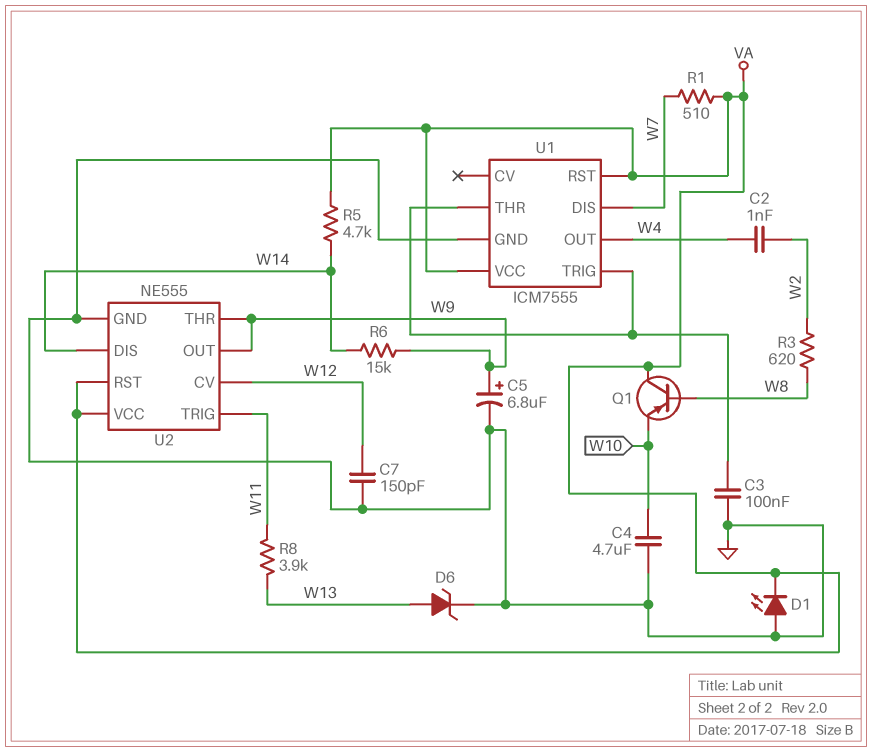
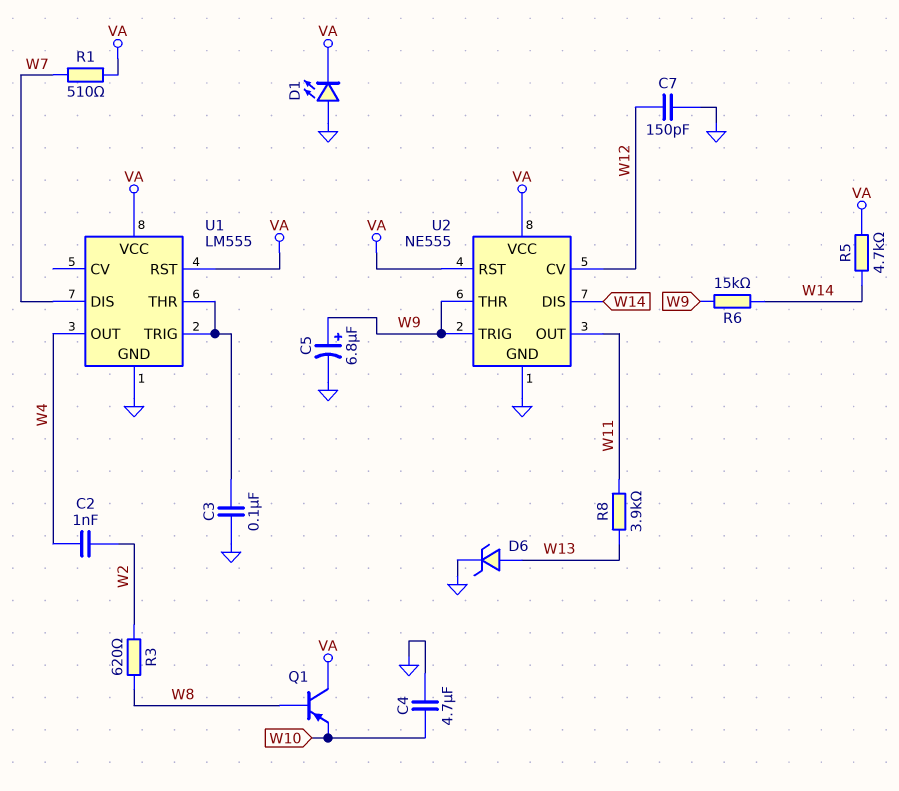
U1: ICM7555 -> LM555
U2 pin OUT: W9 -> W11
U2 pin TRIG: W11 -> W9

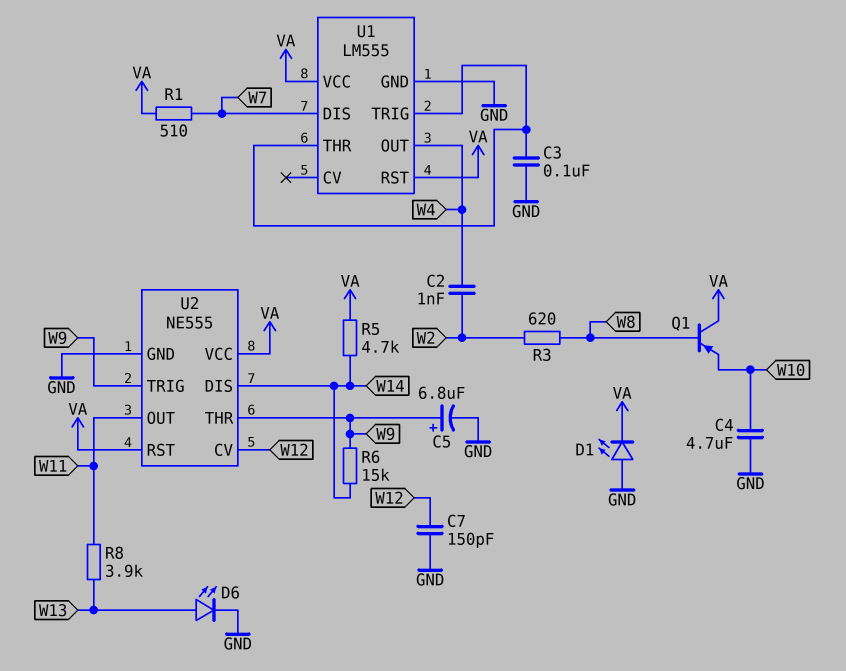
D6: zener (A W13, K GND) -> LED (A W13, K GND)

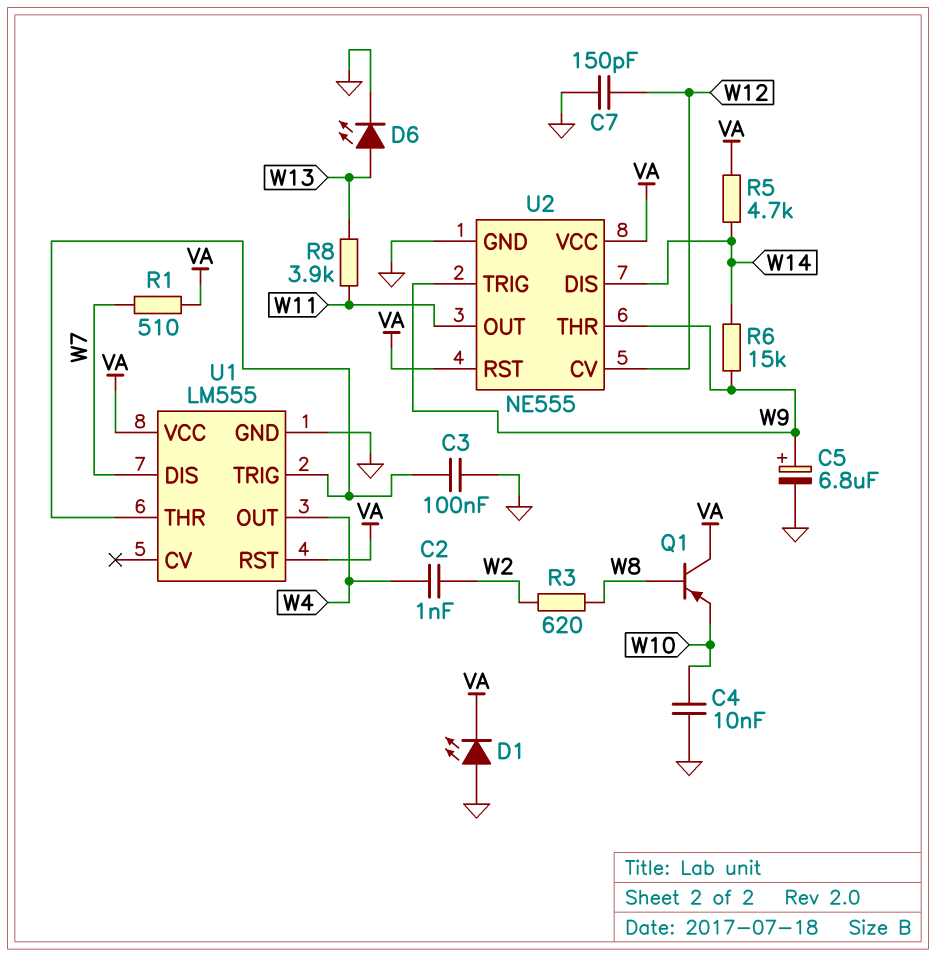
C4: 4.7uF (GND, W10) -> 10nF (GND, W10)

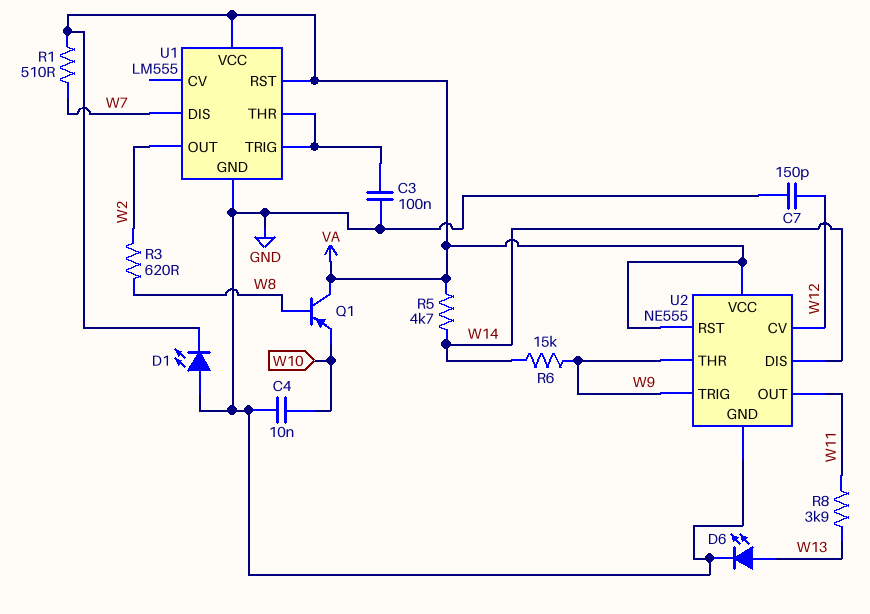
C2: 1nF (W2, W4) -> none
C5: 6.8uF (plus W9, minus GND) -> none
U1 pin OUT: W4 -> W2

